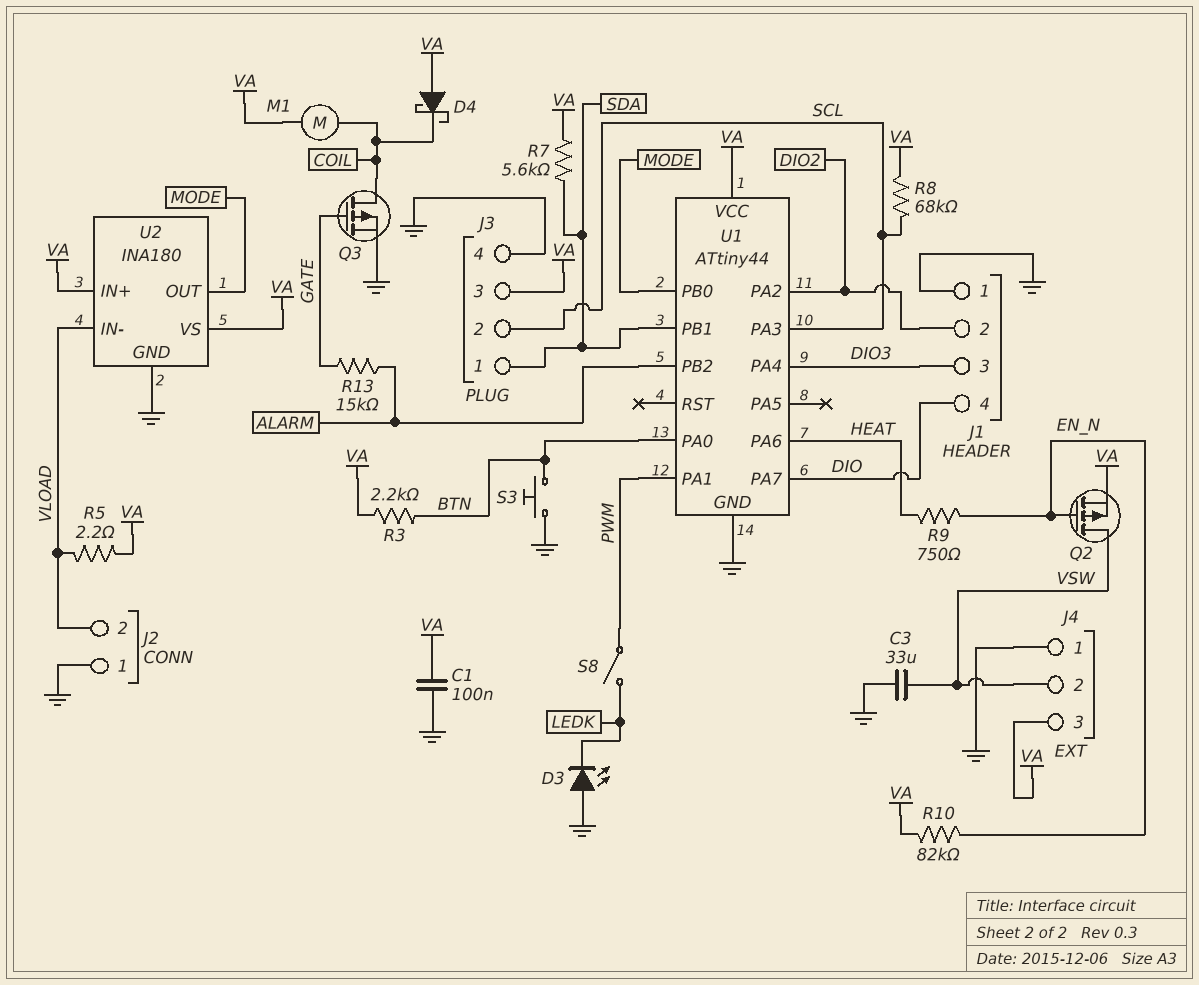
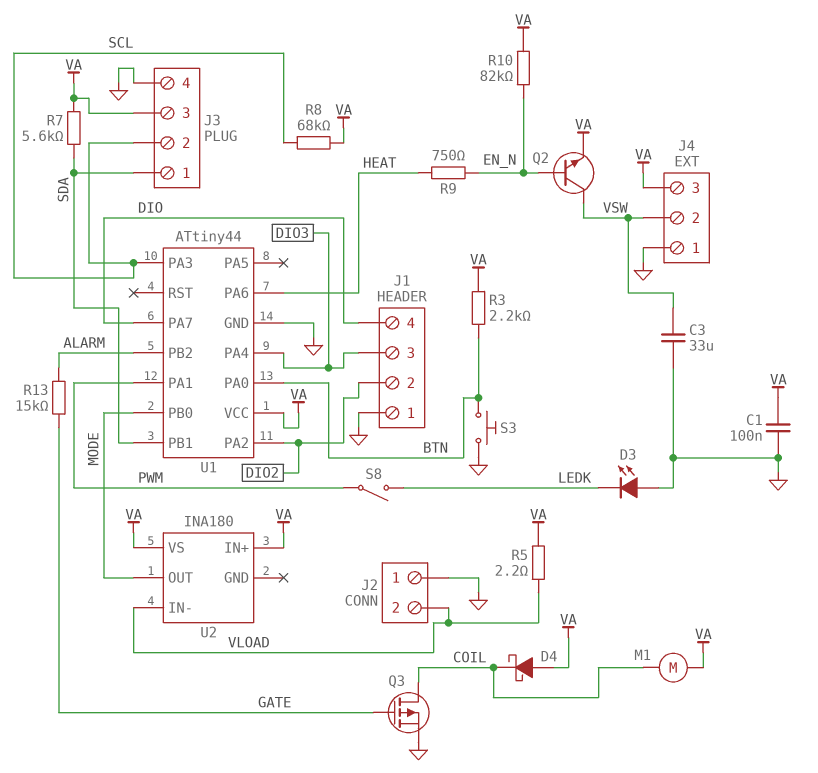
Q2: PMOS (G EN_N, D VSW, S VA) -> NPN (B EN_N, C VSW, E VA)
U2 pin GND: GND -> none

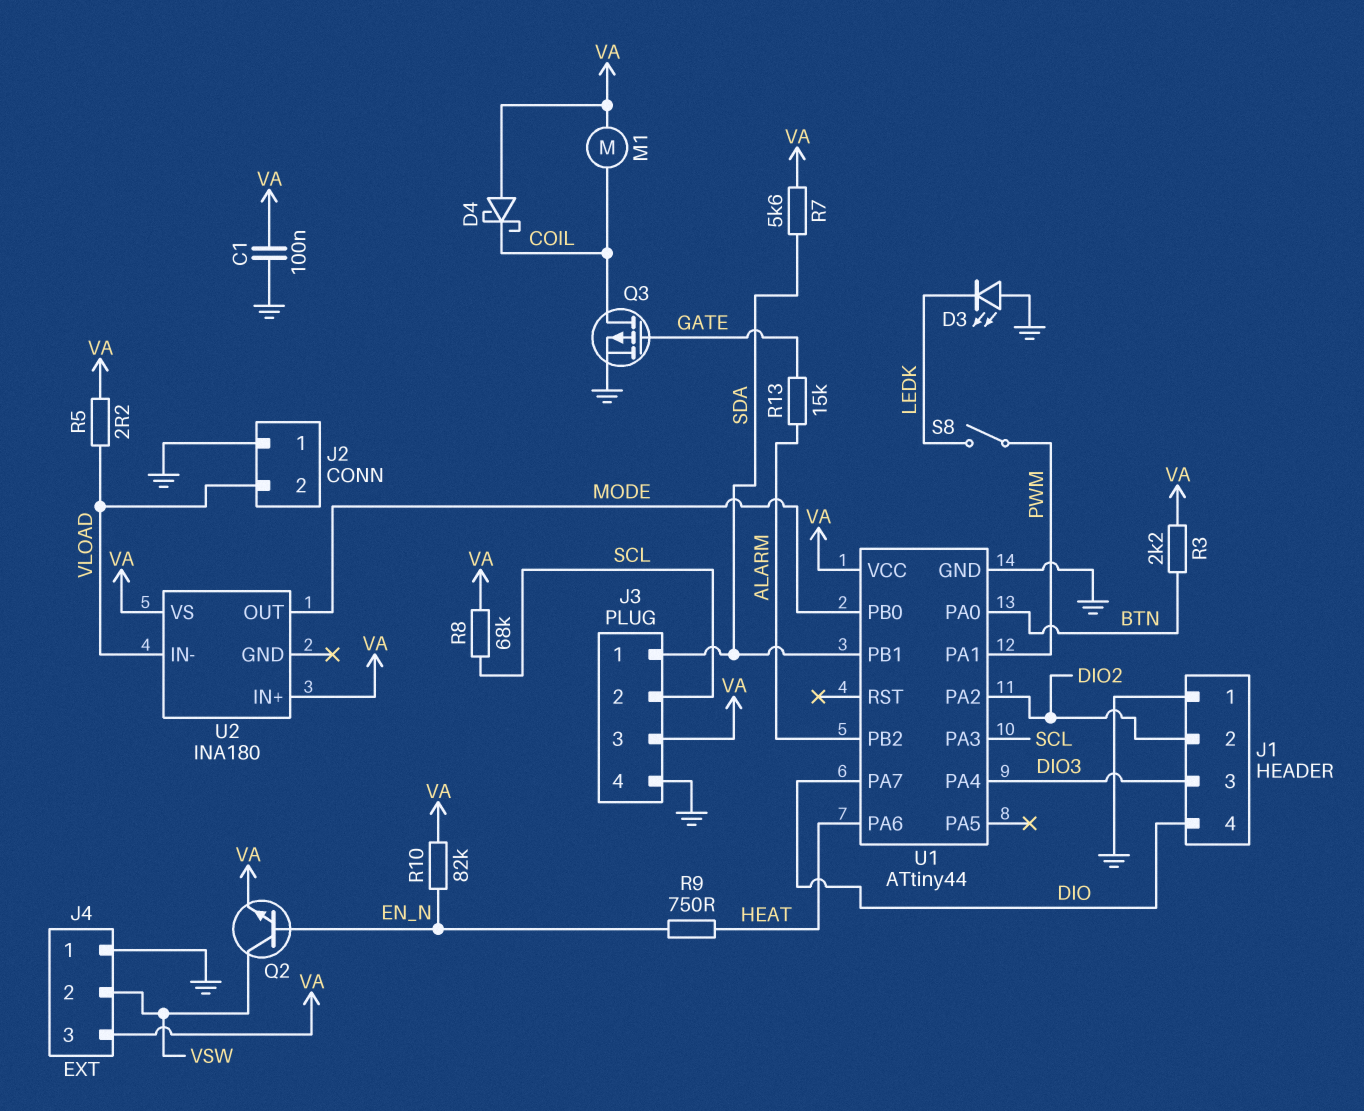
C3: 33uF (GND, VSW) -> none
S3: button (BTN, GND) -> none

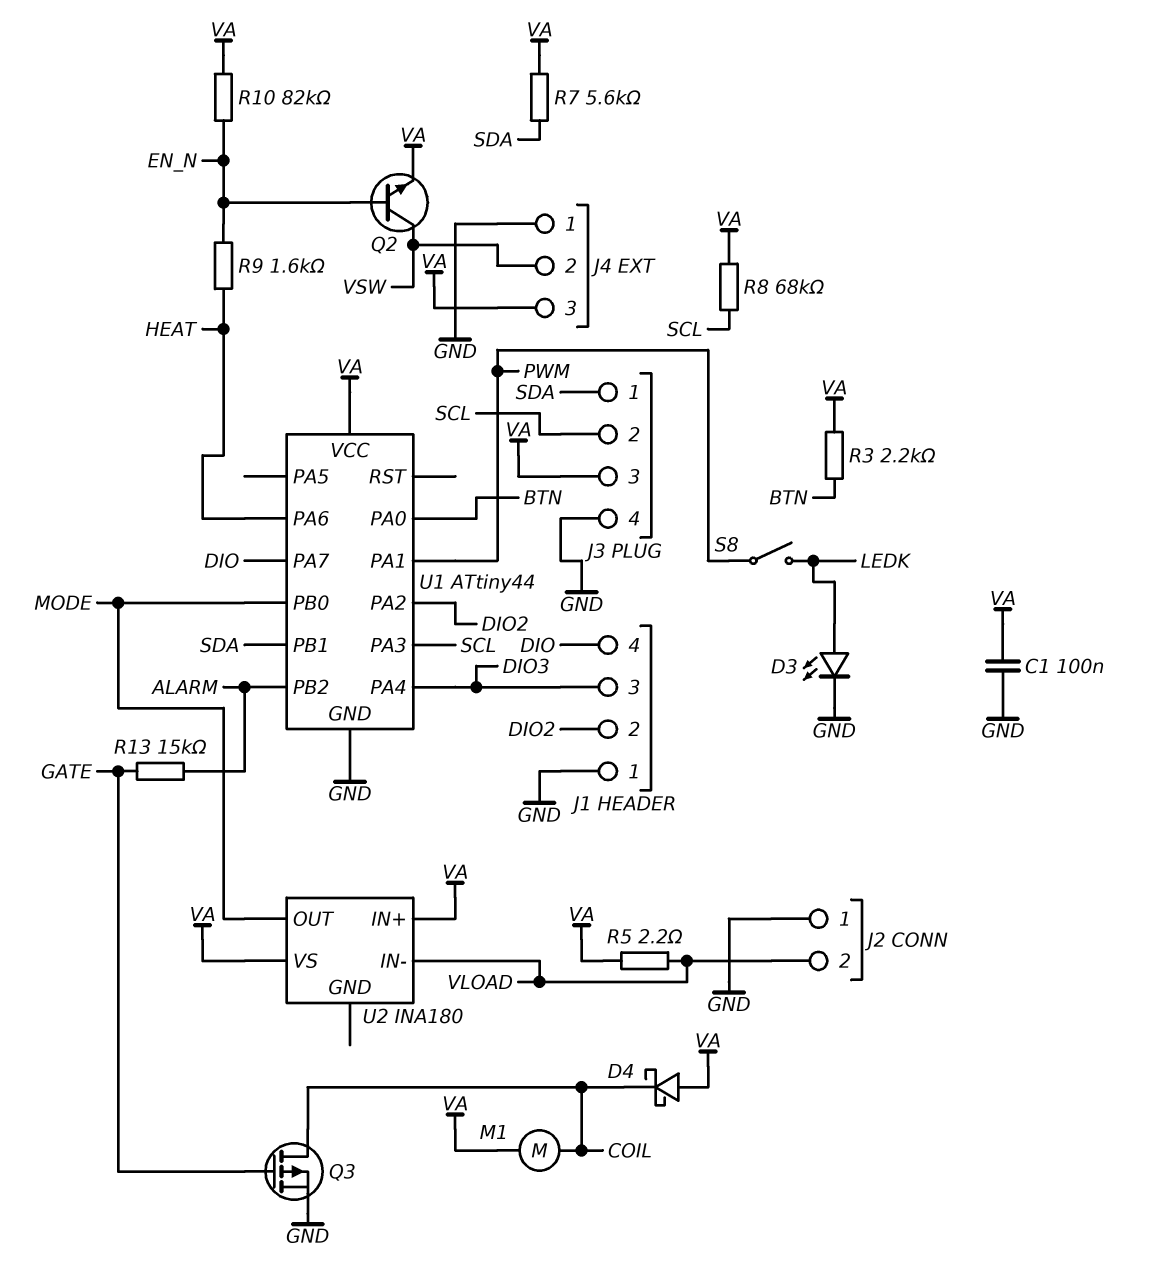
D3: LED (A GND, K LEDK) -> LED (A LEDK, K GND)
R9: 750 (EN_N, HEAT) -> 1.6k (EN_N, HEAT)

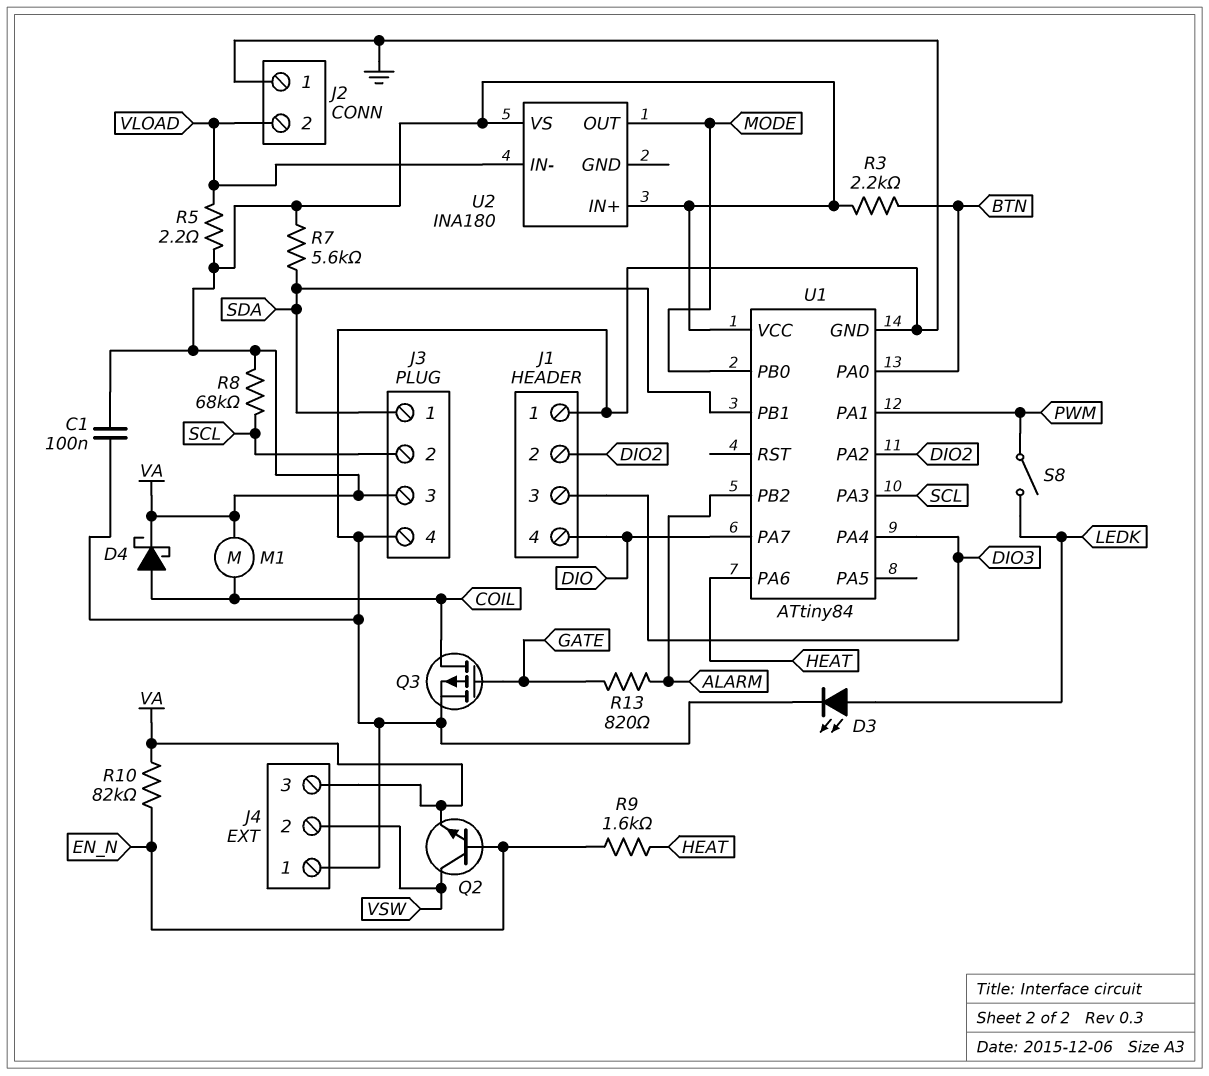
D4: schottky (A VA, K COIL) -> schottky (A COIL, K VA)
R13: 15k (ALARM, GATE) -> 820 (ALARM, GATE)
U1: ATtiny44 -> ATtiny84

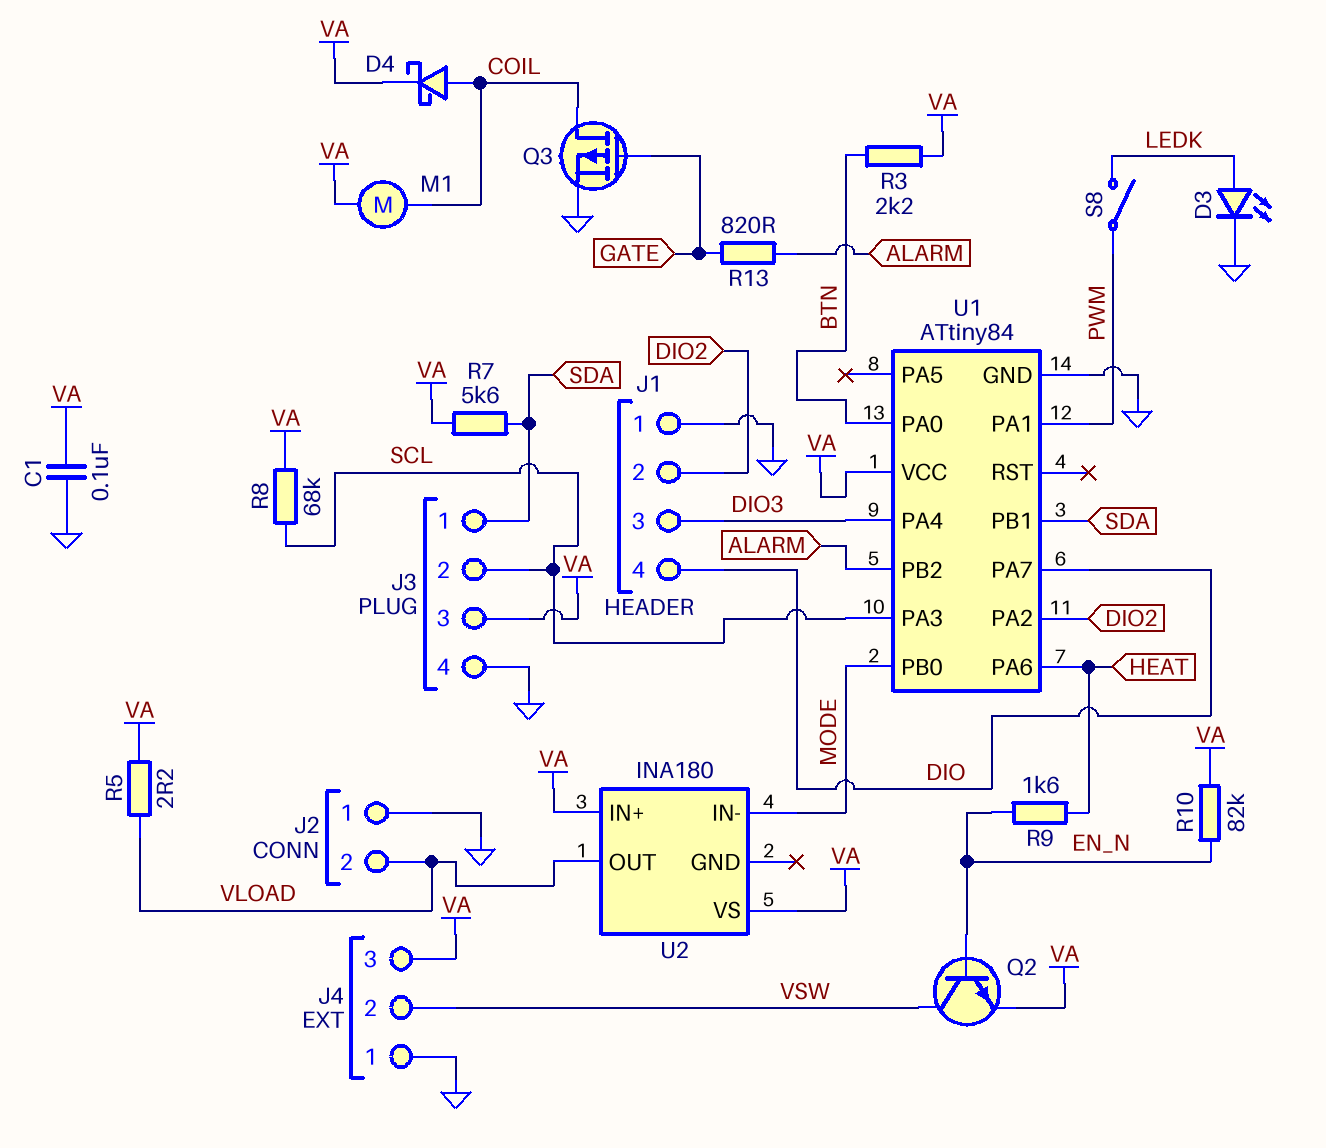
U2 pin IN-: VLOAD -> MODE
U2 pin OUT: MODE -> VLOAD

